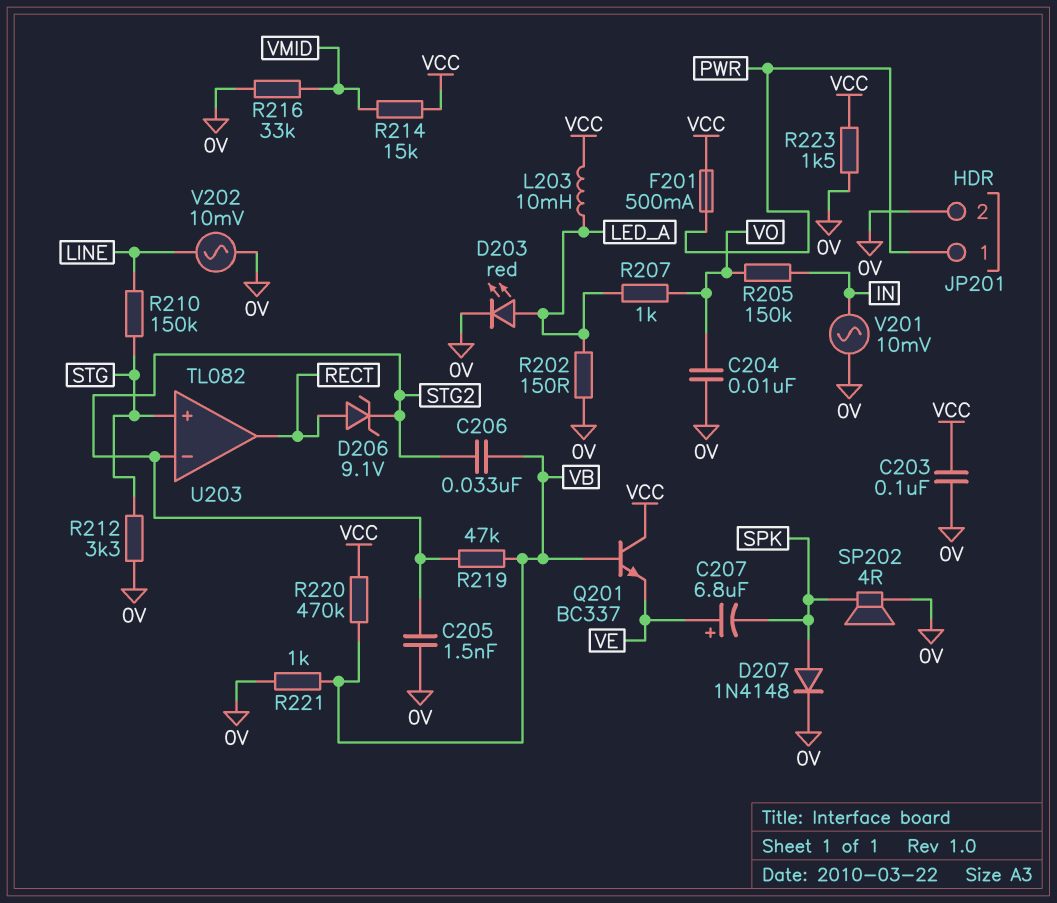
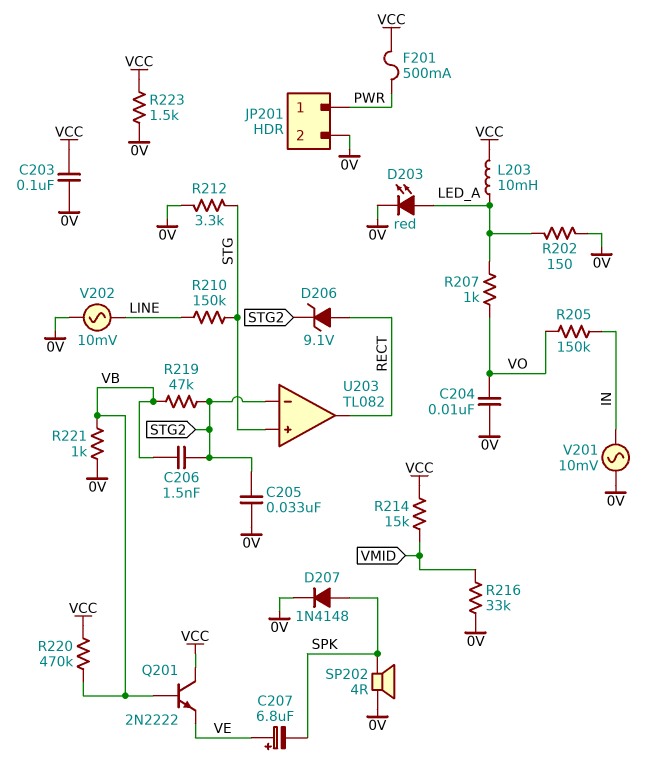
C205: 1.5nF (0V, STG2) -> 33nF (0V, STG2)
C206: 33nF (STG2, VB) -> 1.5nF (STG2, VB)
Q201: NPN BC337 (B VB, C VCC, E VE) -> NPN 2N2222 (B VB, C VCC, E VE)

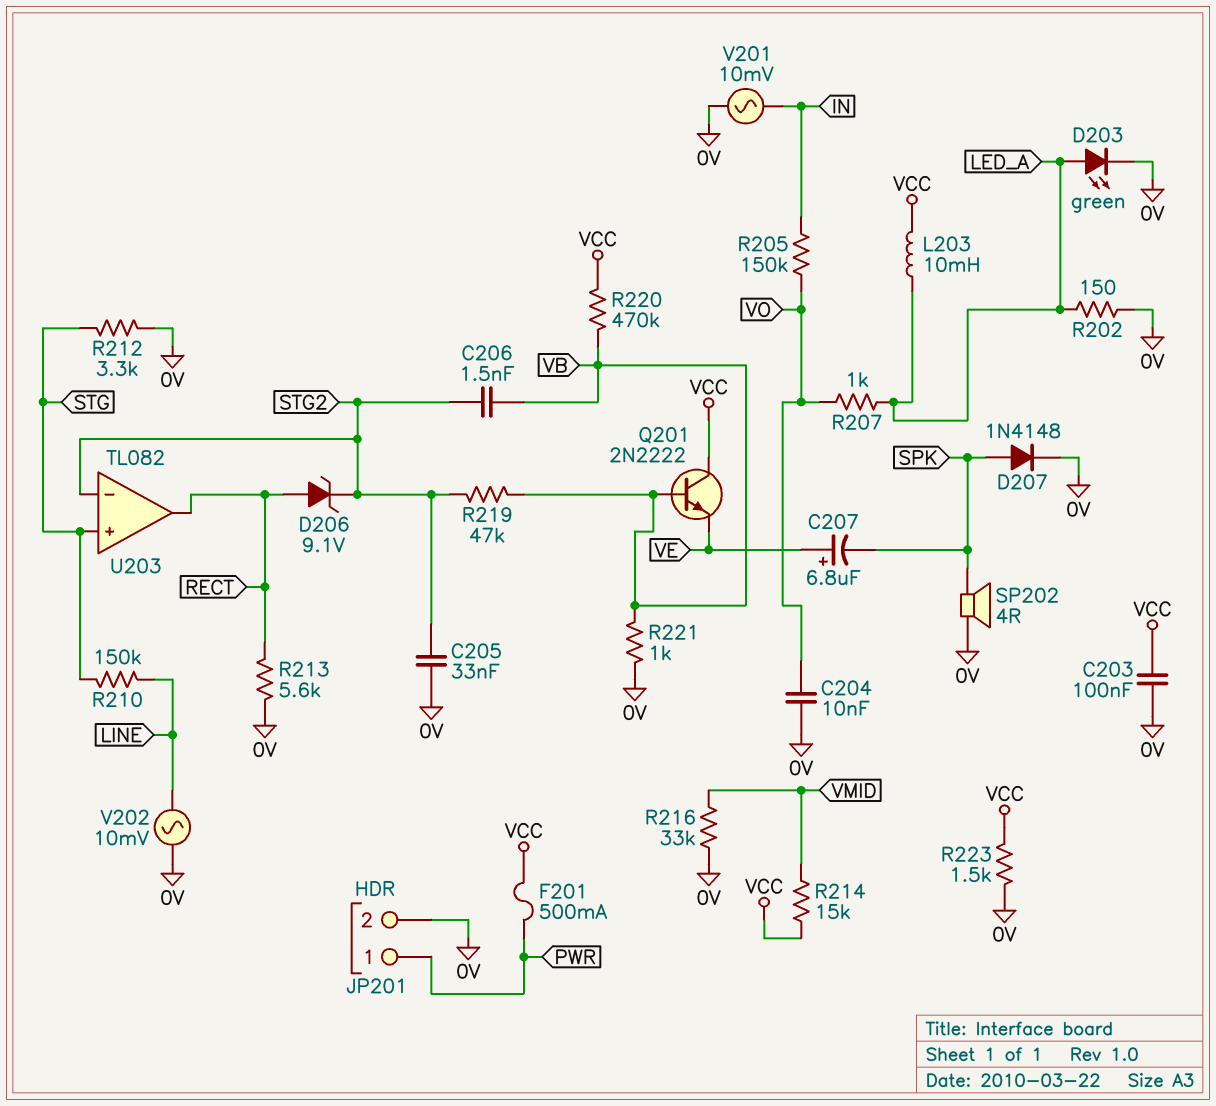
D203: LED red (A LED_A, K 0V) -> LED green (A LED_A, K 0V)
R213: none -> 5.6k (0V, RECT)

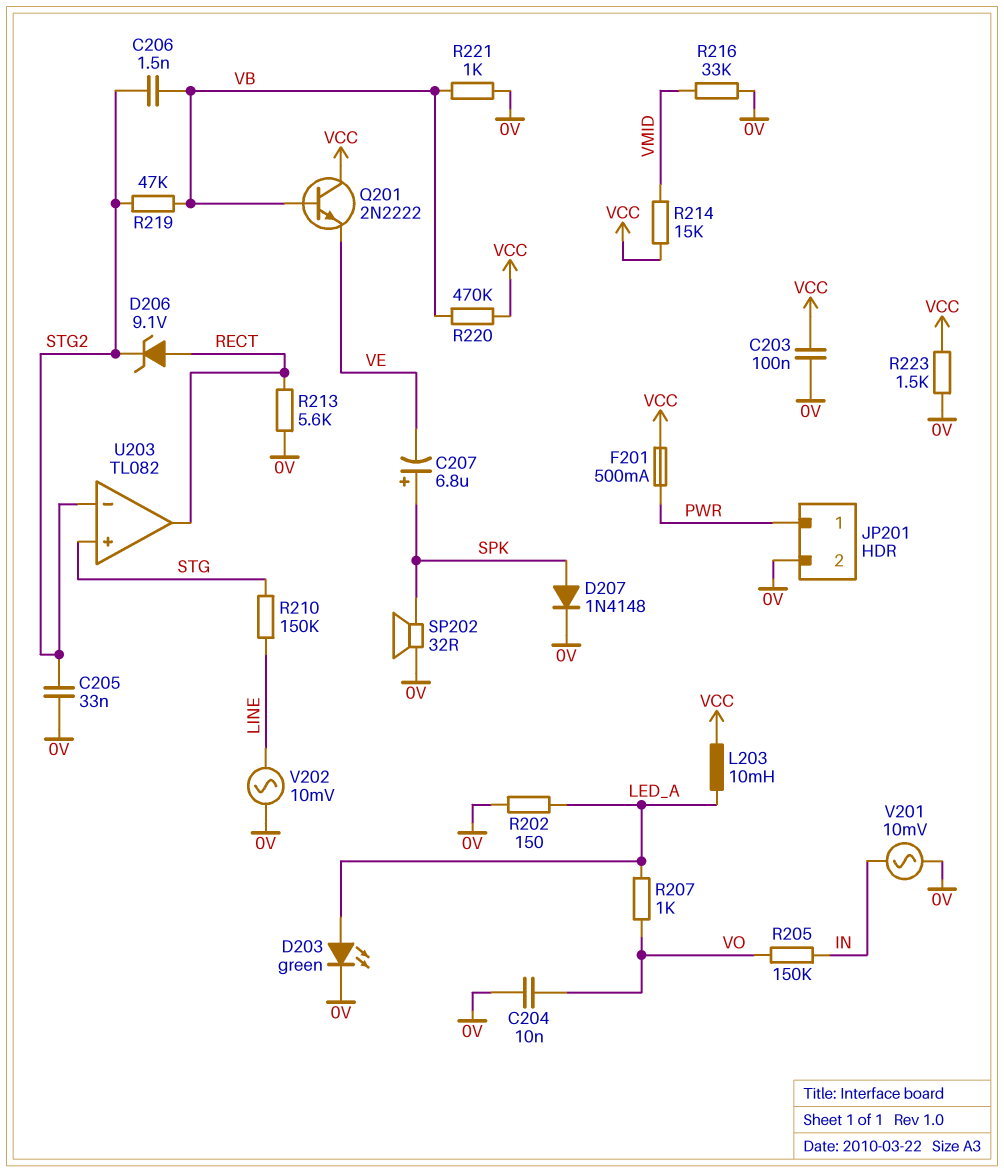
C207: 6.8uF (plus VE, minus SPK) -> 6.8uF (plus SPK, minus VE)
R212: 3.3k (0V, STG) -> none
SP202: speaker 4R (0V, SPK) -> speaker 32R (0V, SPK)

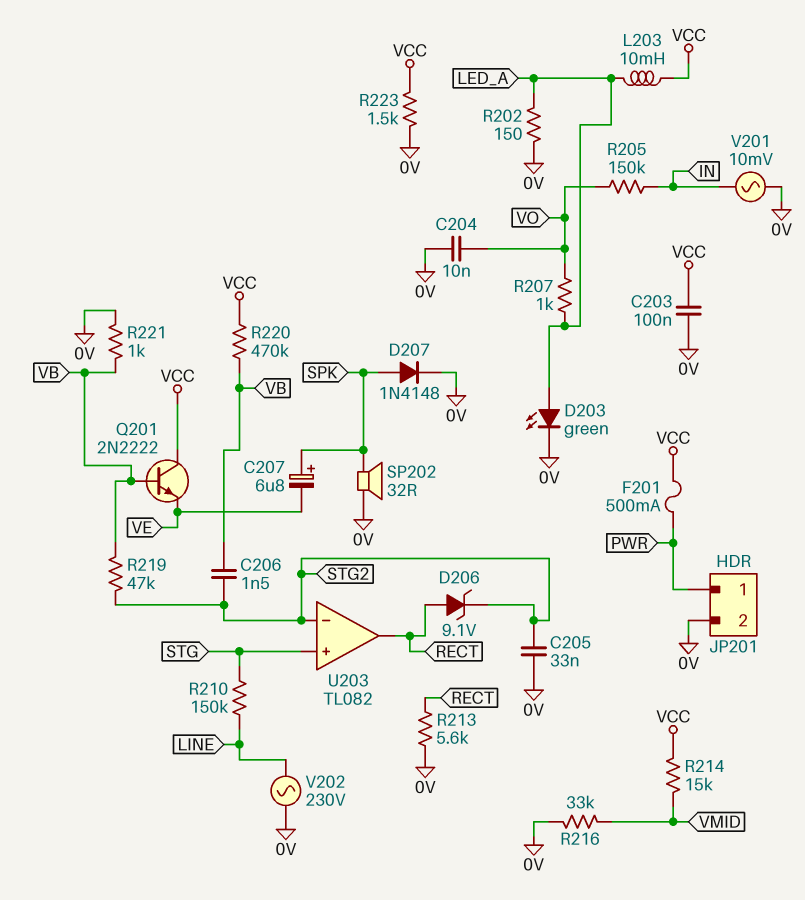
V202: AC 10mV (0V, LINE) -> AC 230V (0V, LINE)

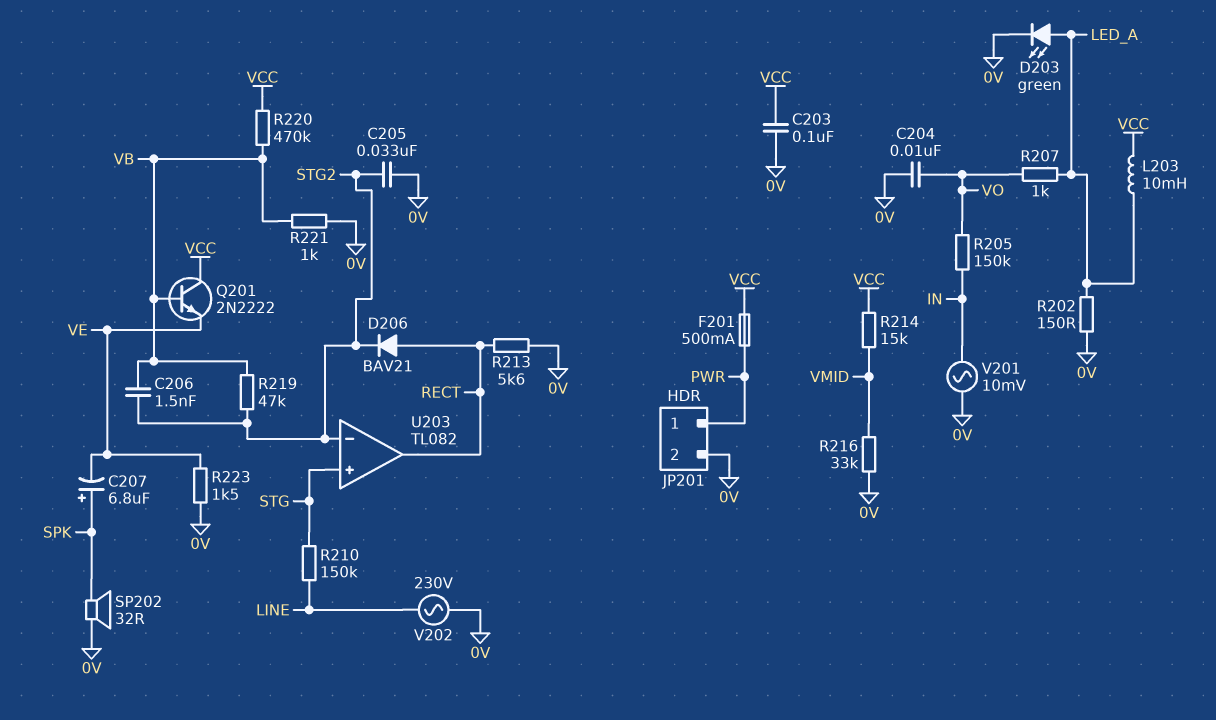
D206: zener 9.1V (A RECT, K STG2) -> diode BAV21 (A RECT, K STG2)
D207: diode 1N4148 (A SPK, K 0V) -> none
R223: 1.5k (0V, VCC) -> 1.5k (0V, VE)

